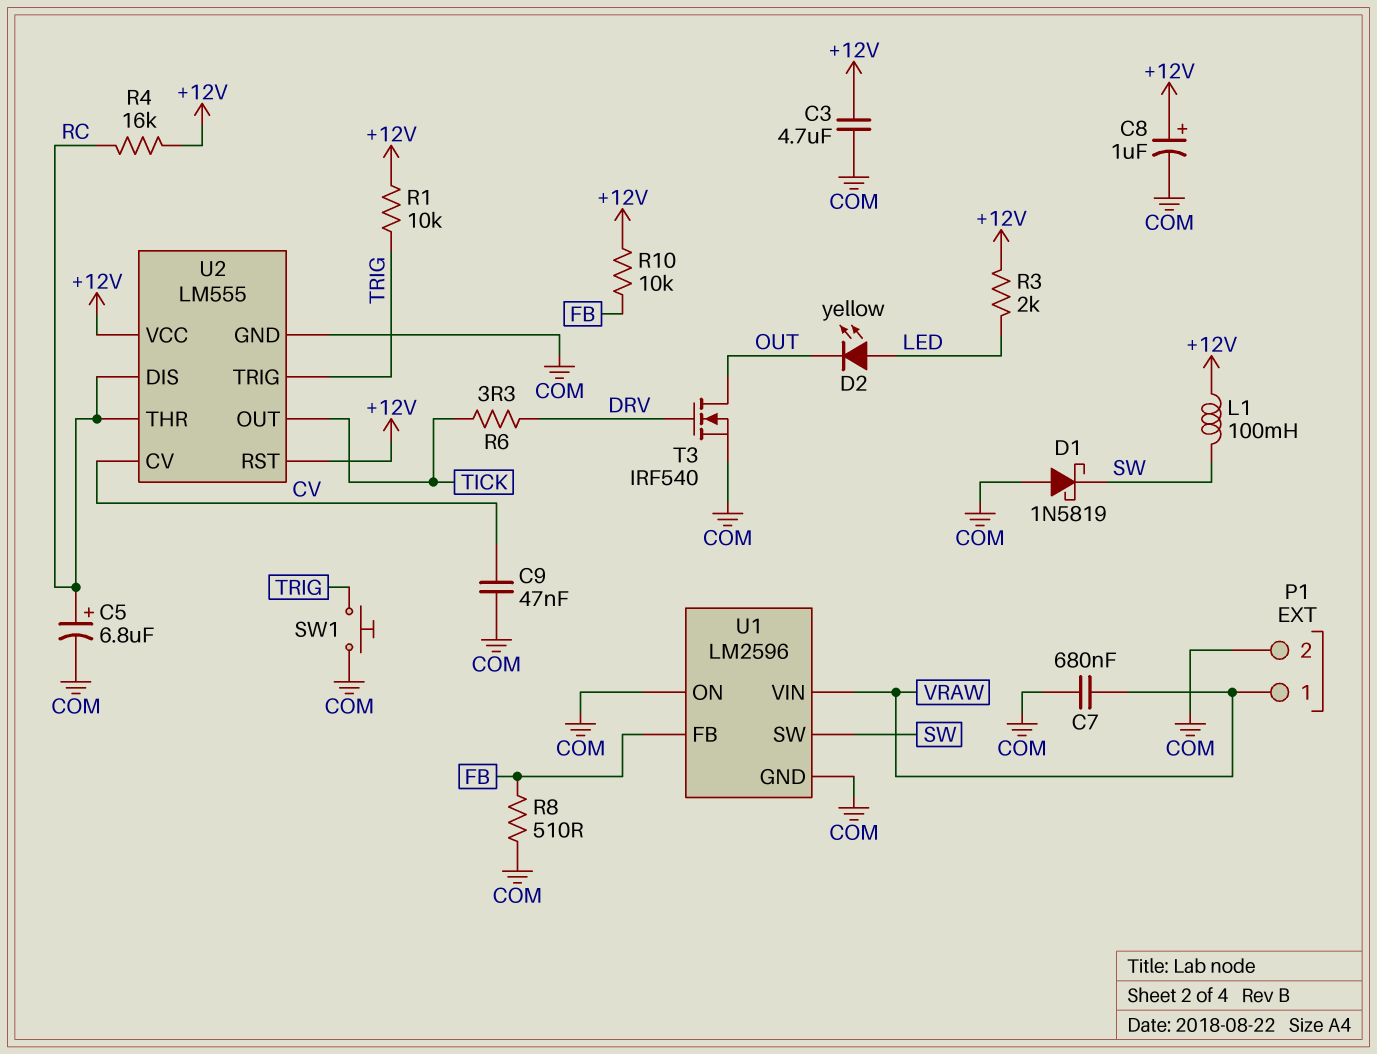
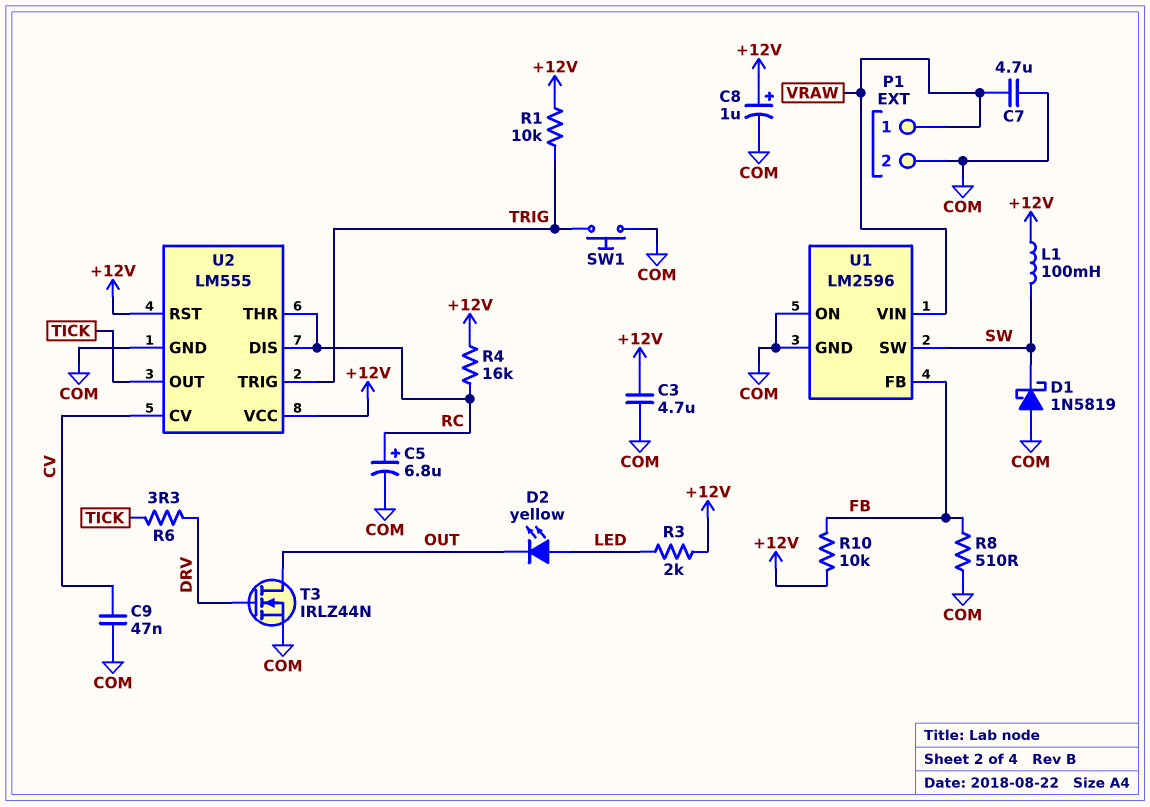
C7: 680nF (COM, VRAW) -> 4.7uF (COM, VRAW)
T3: NMOS IRF540 (G DRV, D OUT, S COM) -> NMOS IRLZ44N (G DRV, D OUT, S COM)

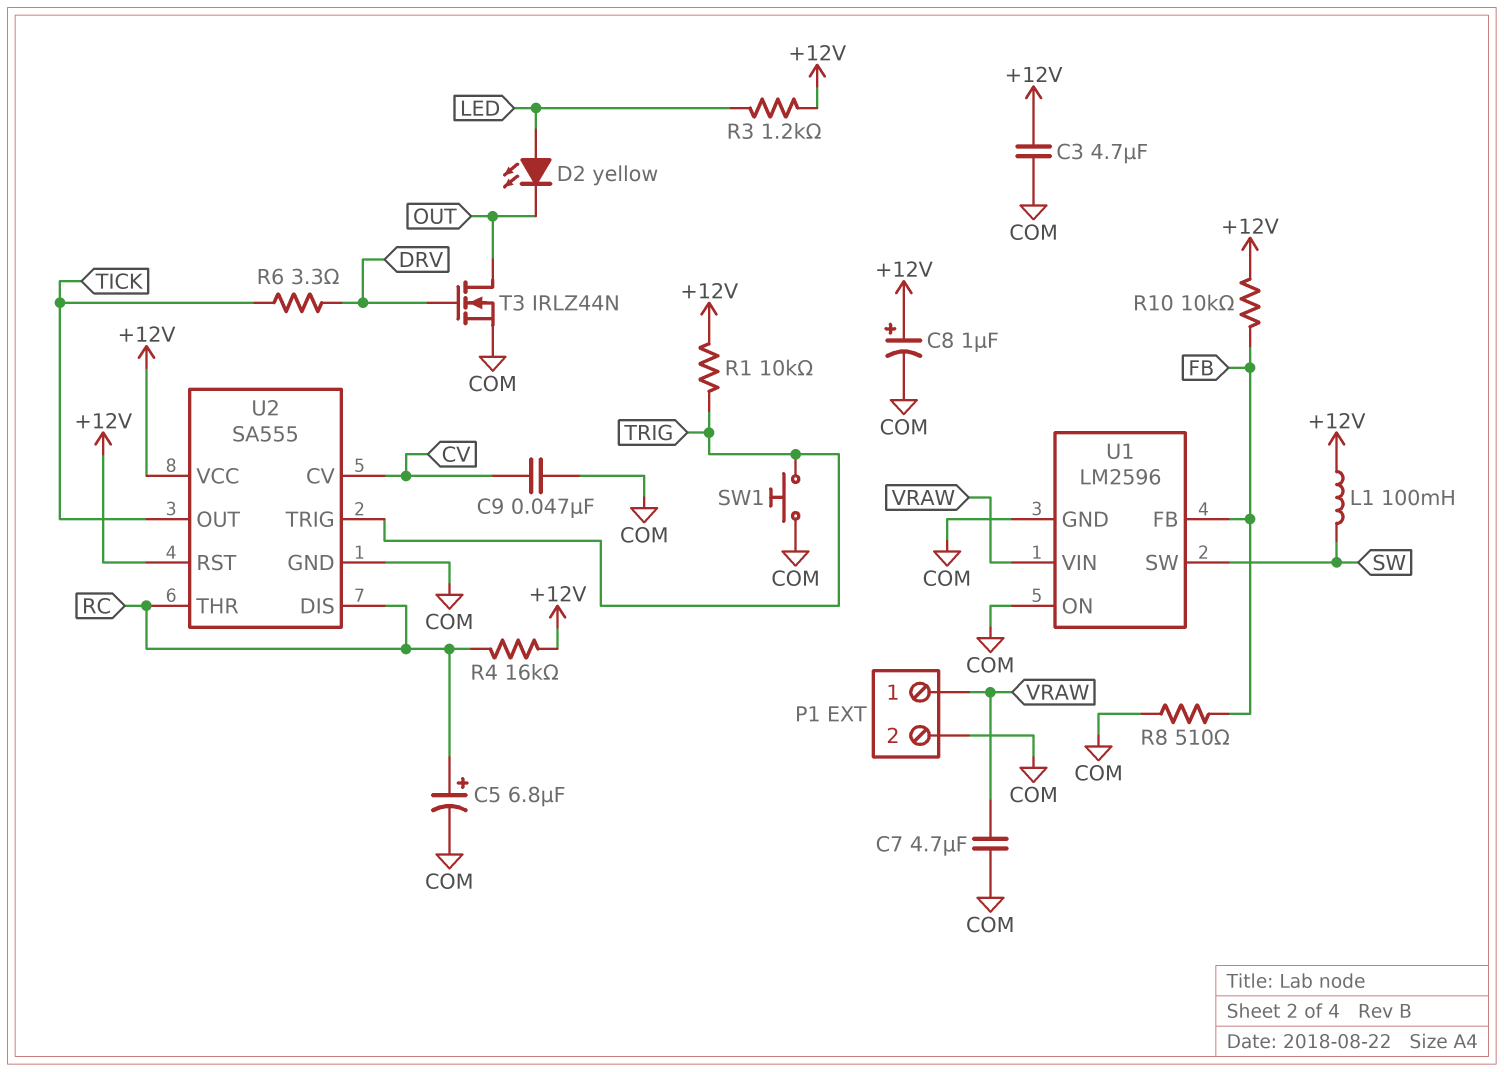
D1: schottky 1N5819 (A COM, K SW) -> none
R3: 2k (+12V, LED) -> 1.2k (+12V, LED)
U2: LM555 -> SA555

